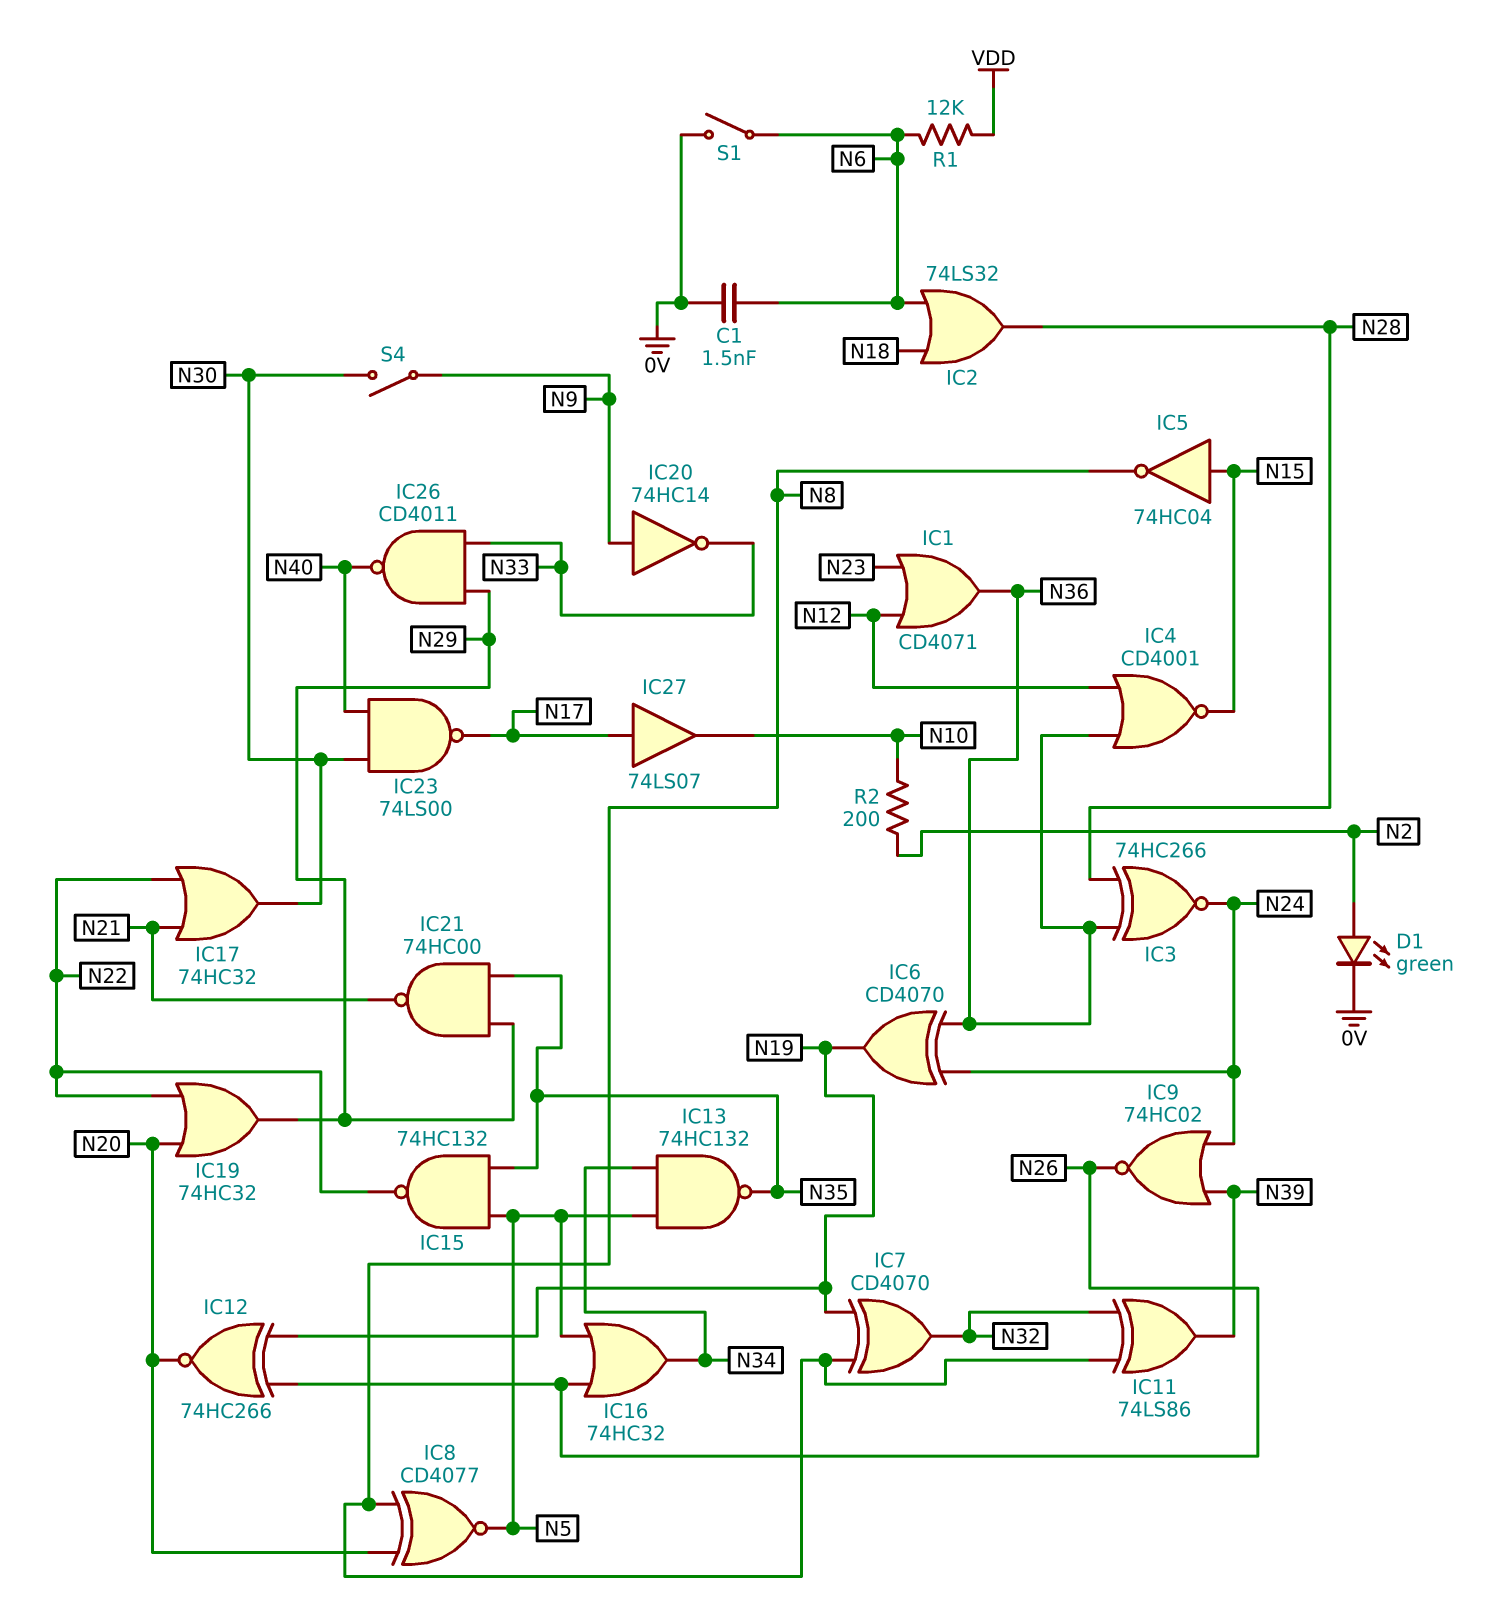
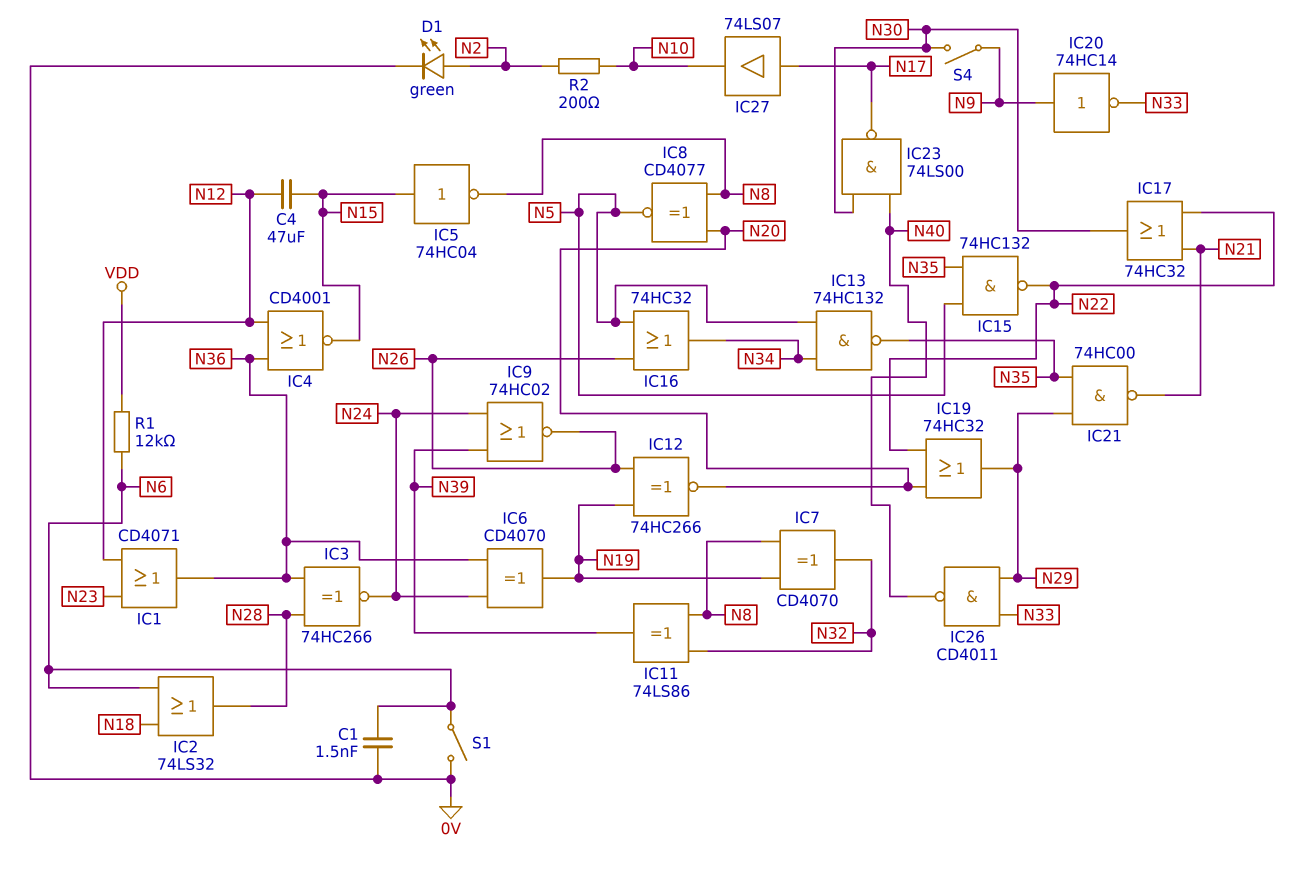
C4: none -> 47uF (N12, N15)

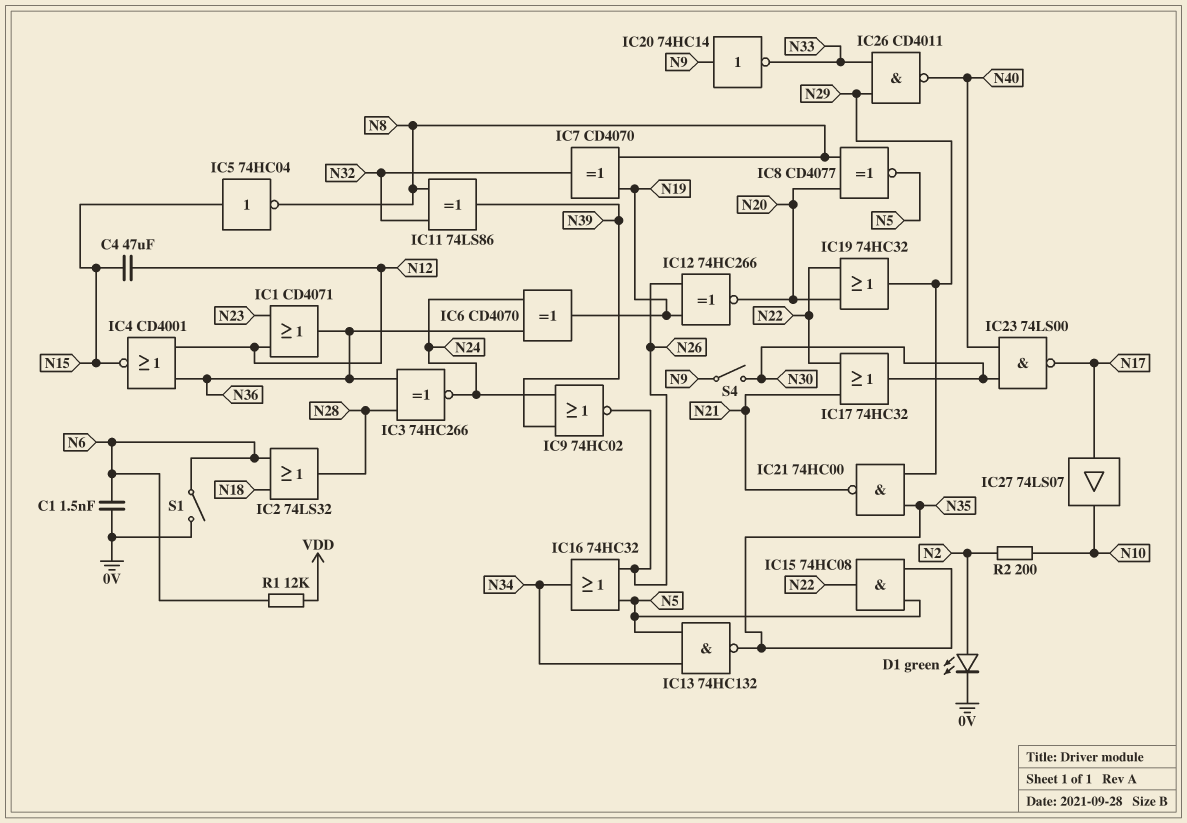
IC15: NAND 74HC132 (in N5, in N35, out N22) -> AND 74HC08 (in N5, in N35, out N22)

